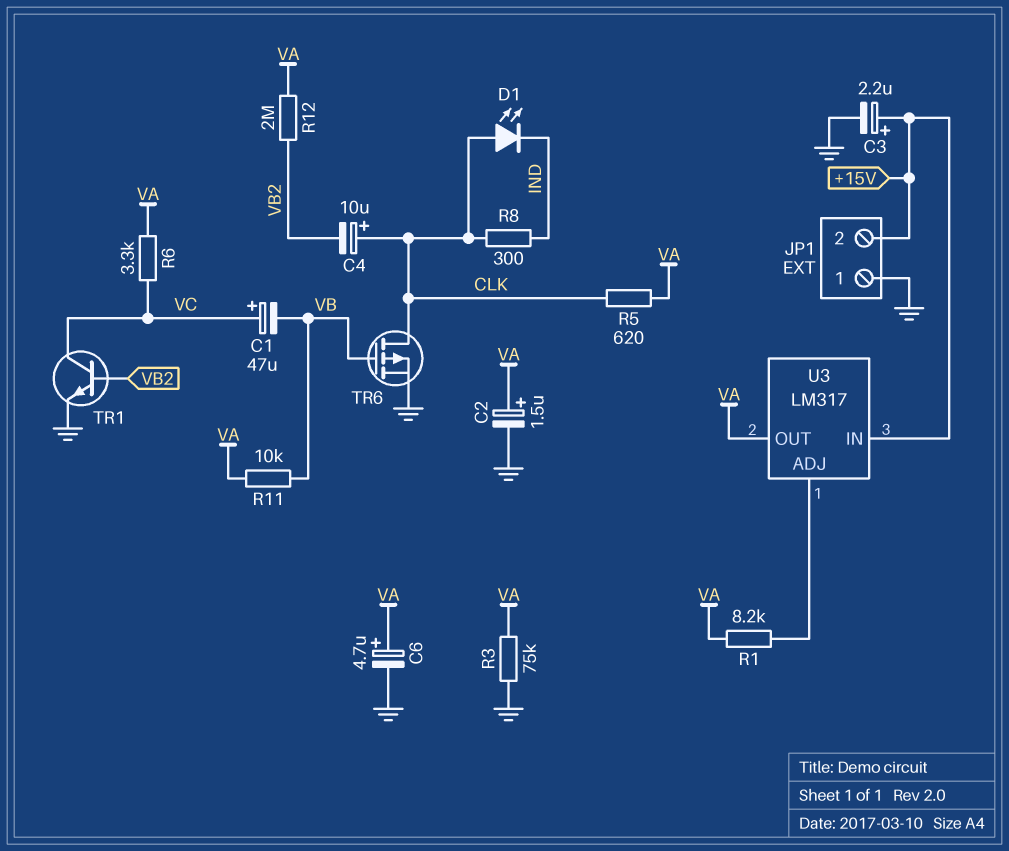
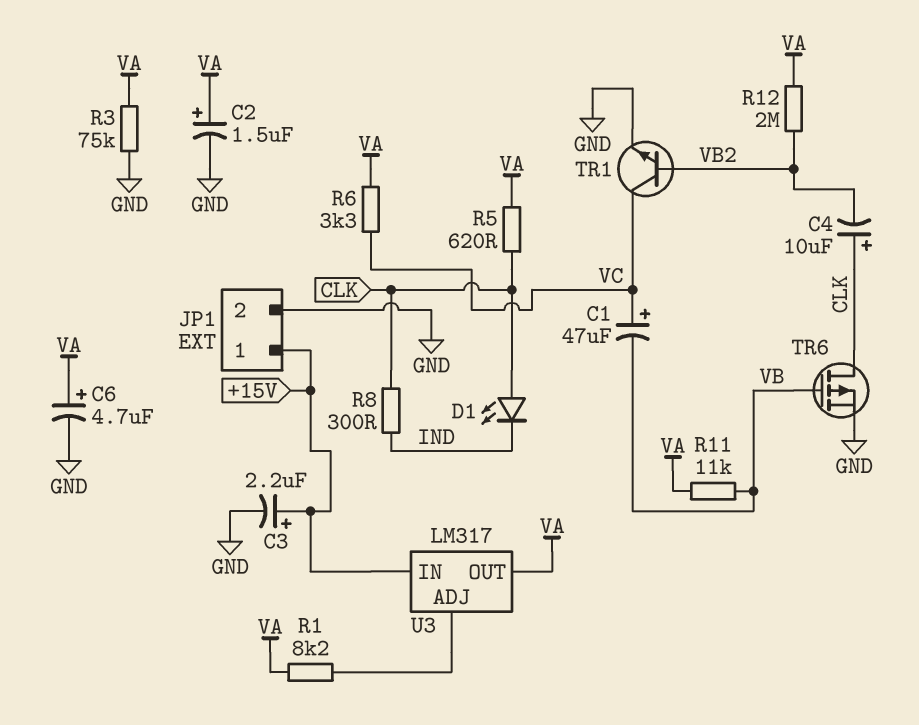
JP1 pin 1: GND -> +15V
JP1 pin 2: +15V -> GND
R11: 10k (VA, VB) -> 11k (VA, VB)

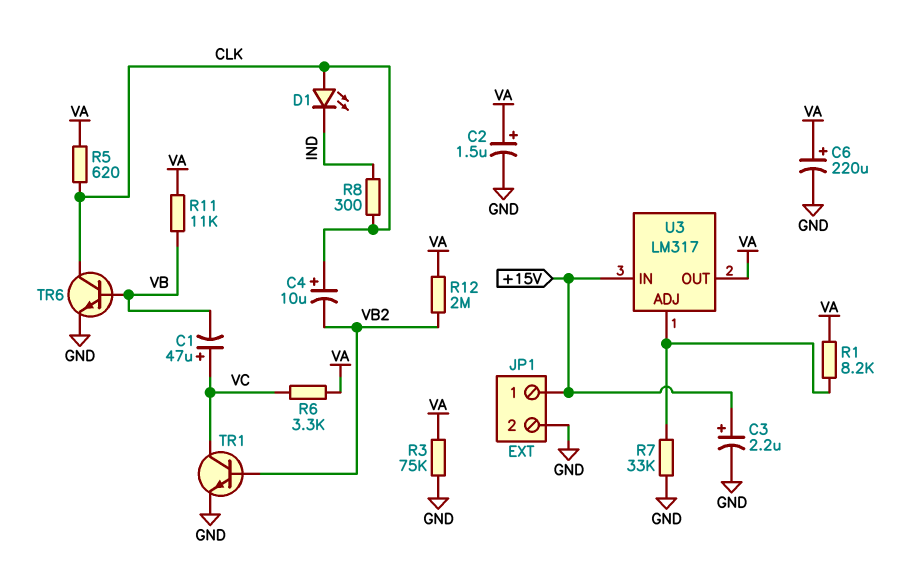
C6: 4.7uF (plus VA, minus GND) -> 220uF (plus VA, minus GND)
R7: none -> 33k (GND, U3/ADJ)
TR6: PMOS (G VB, D CLK, S GND) -> NPN (B VB, C CLK, E GND)

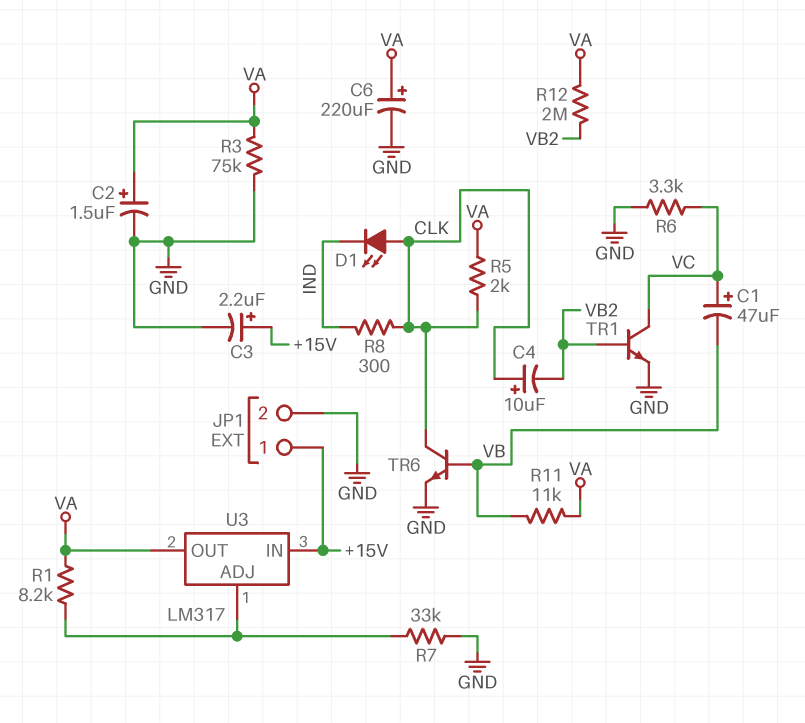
R5: 620 (CLK, VA) -> 2k (CLK, VA)
R6: 3.3k (VA, VC) -> 3.3k (GND, VC)

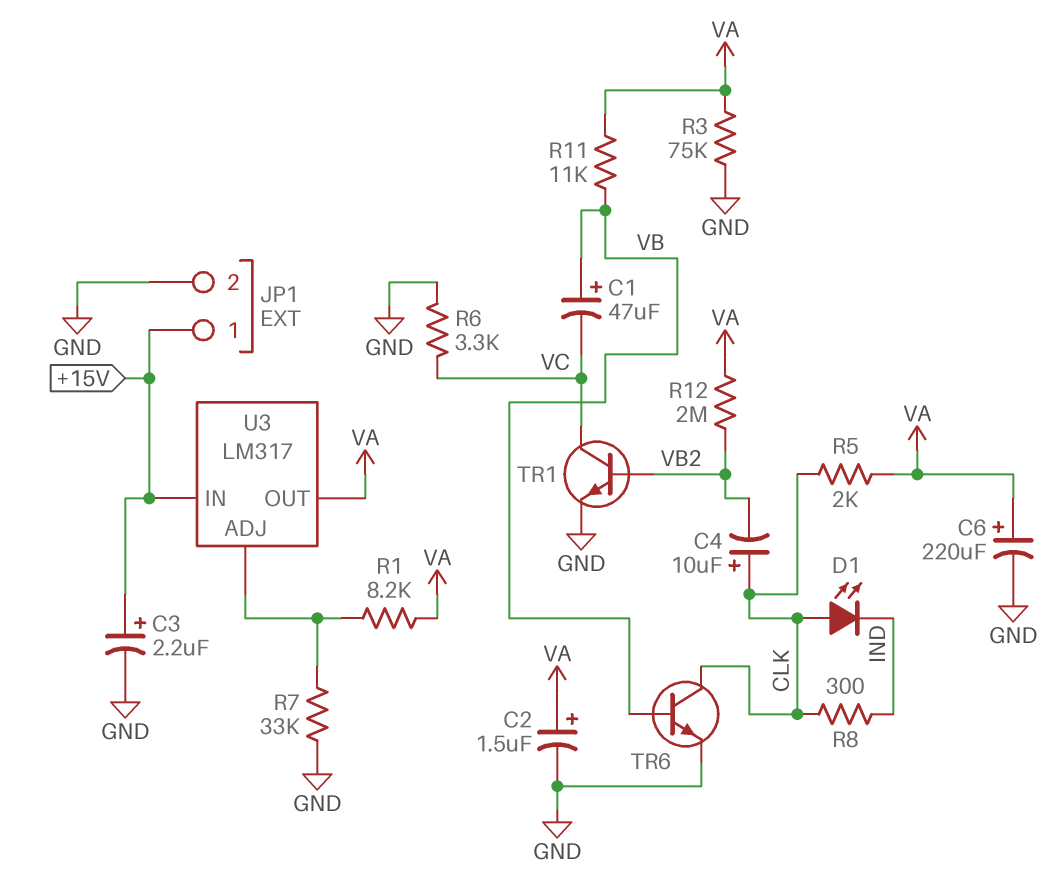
C1: 47uF (plus VC, minus VB) -> 47uF (plus VB, minus VC)

